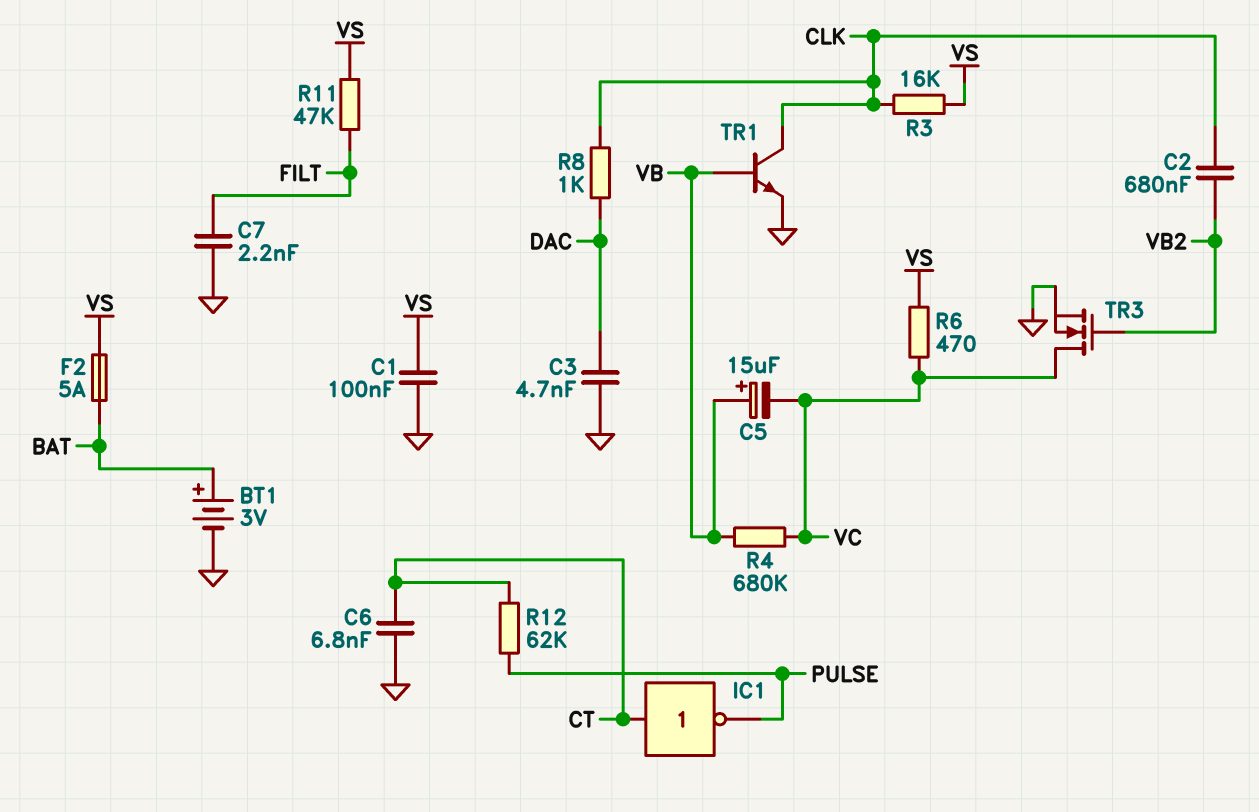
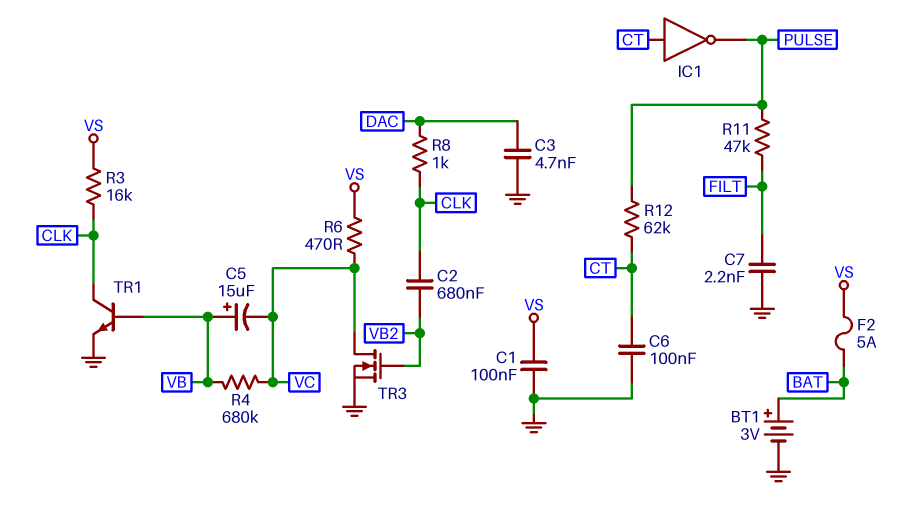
C6: 6.8nF (CT, GND) -> 100nF (CT, GND)
R11: 47k (FILT, VS) -> 47k (FILT, PULSE)

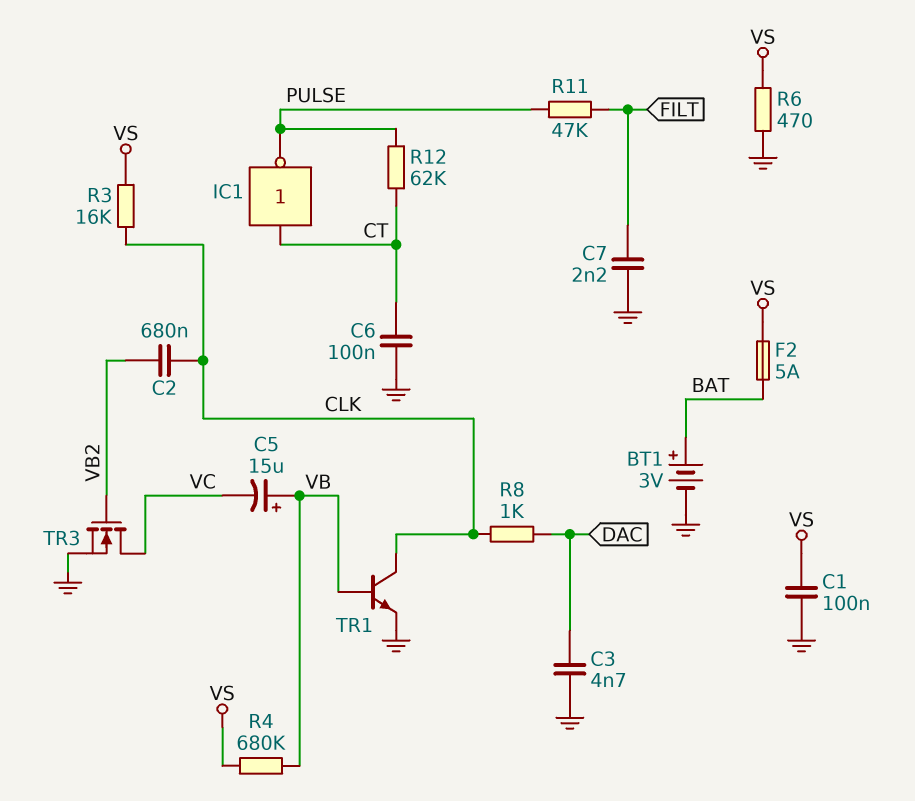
R4: 680k (VB, VC) -> 680k (VB, VS)
R6: 470 (VC, VS) -> 470 (GND, VS)

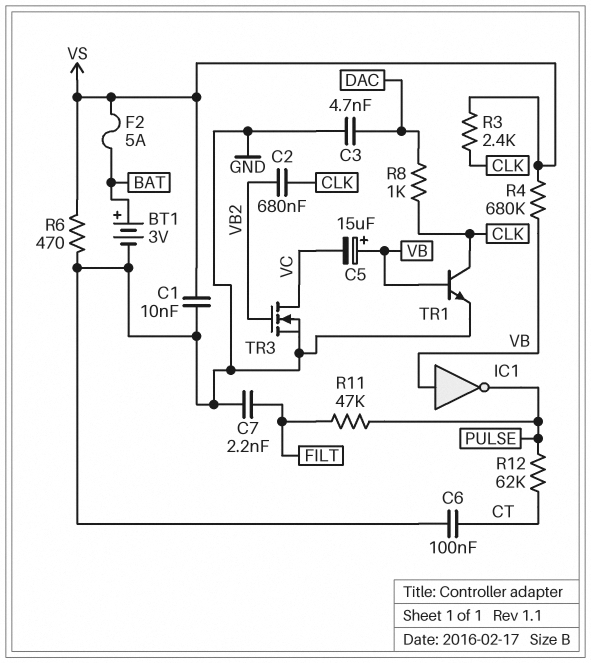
C1: 100nF (GND, VS) -> 10nF (GND, VS)
IC1: NOT (in CT, out PULSE) -> NOT (in VB, out PULSE)
R3: 16k (CLK, VS) -> 2.4k (CLK, VS)

